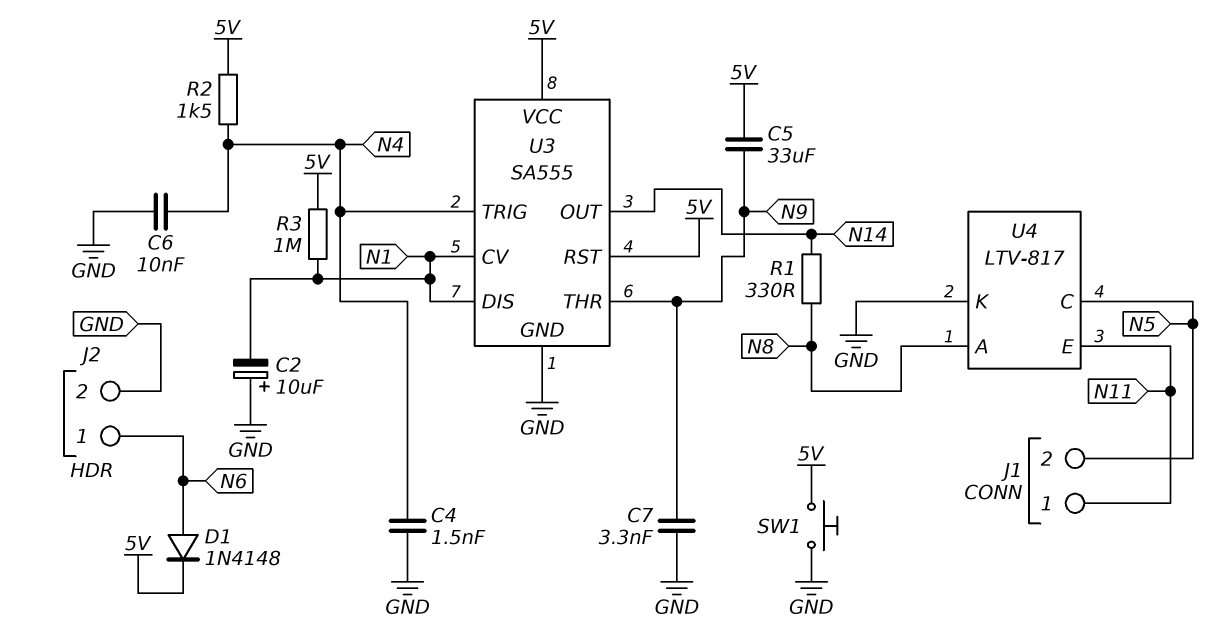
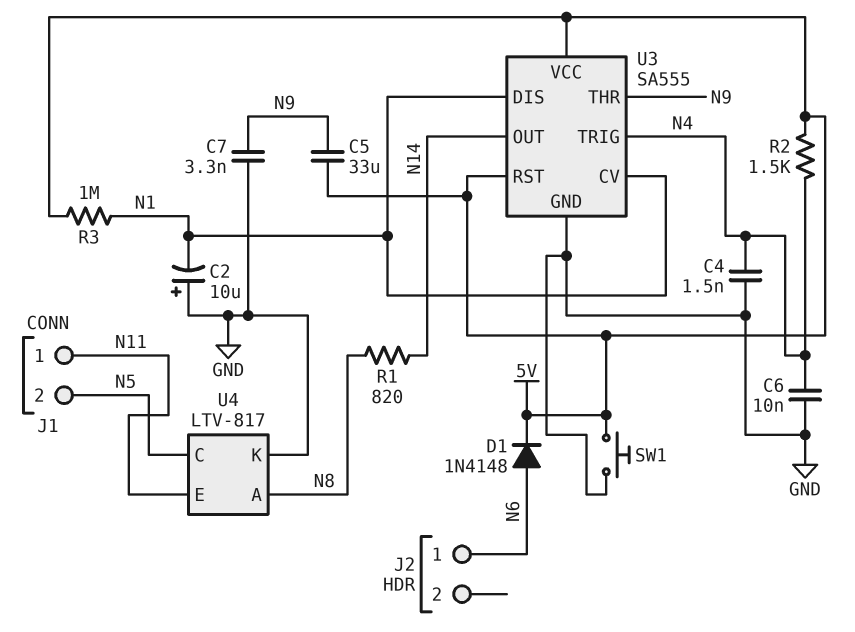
J2 pin 2: GND -> none
R1: 330 (N8, N14) -> 820 (N8, N14)

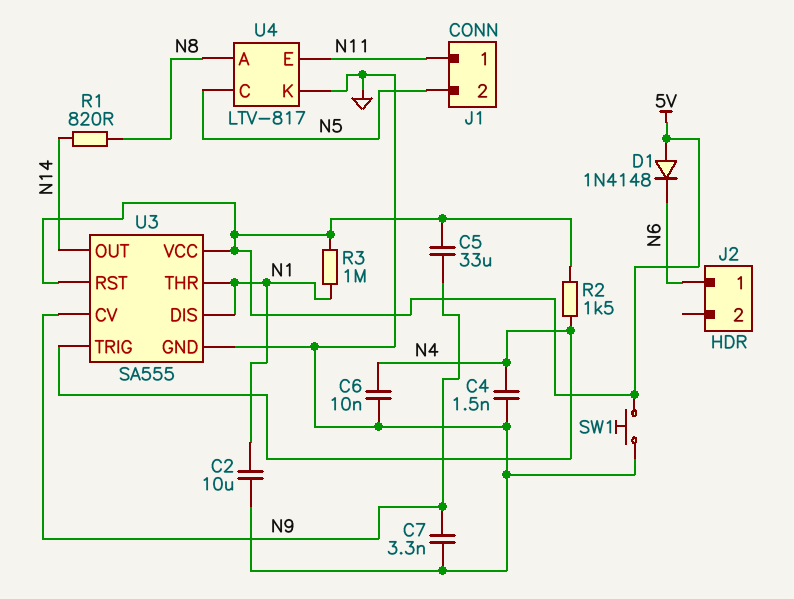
C2: 10uF (plus GND, minus N1) -> 10uF (GND, N1)
D1: diode 1N4148 (A N6, K 5V) -> diode 1N4148 (A 5V, K N6)
U3 pin CV: N1 -> N9
U3 pin THR: N9 -> N1

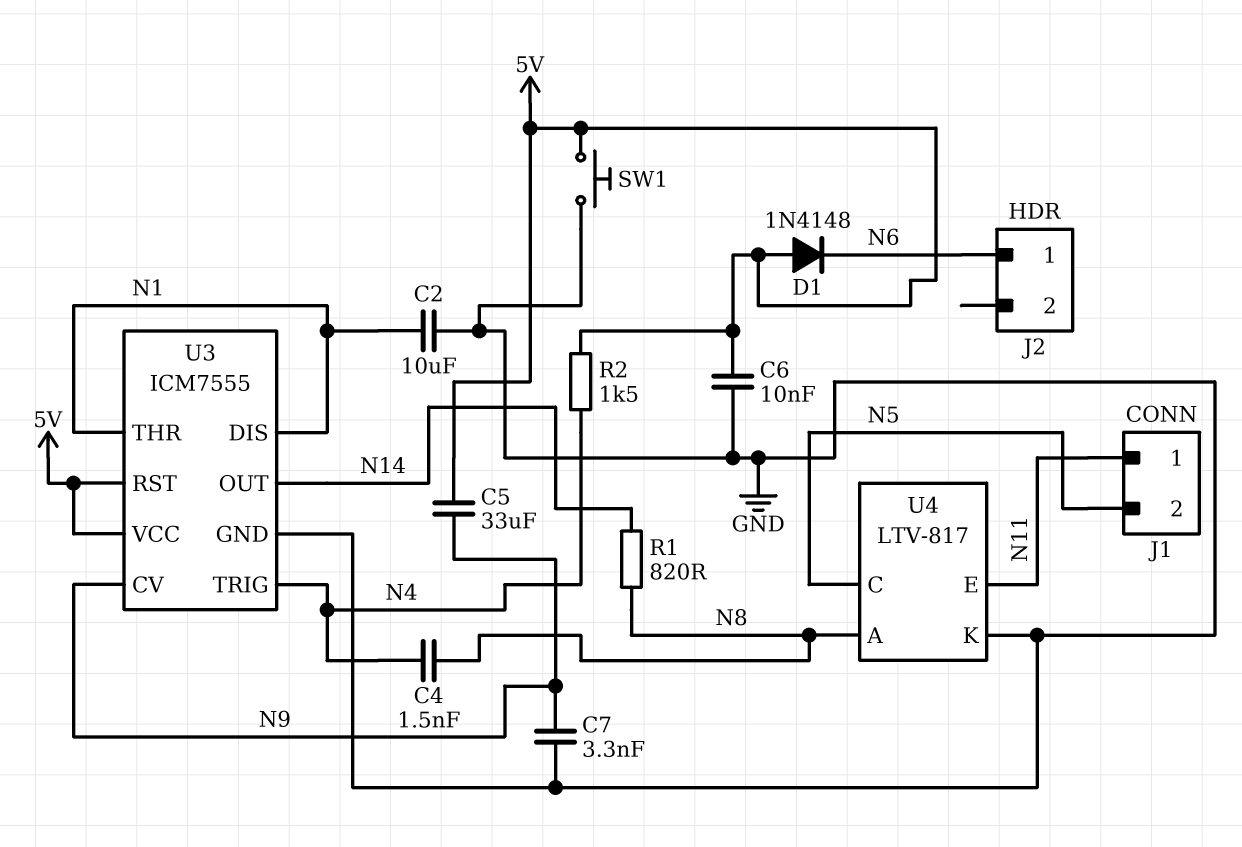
C4: 1.5nF (GND, N4) -> 1.5nF (N4, N8)
C6: 10nF (GND, N4) -> 10nF (5V, GND)
R3: 1M (5V, N1) -> none
U3: SA555 -> ICM7555

